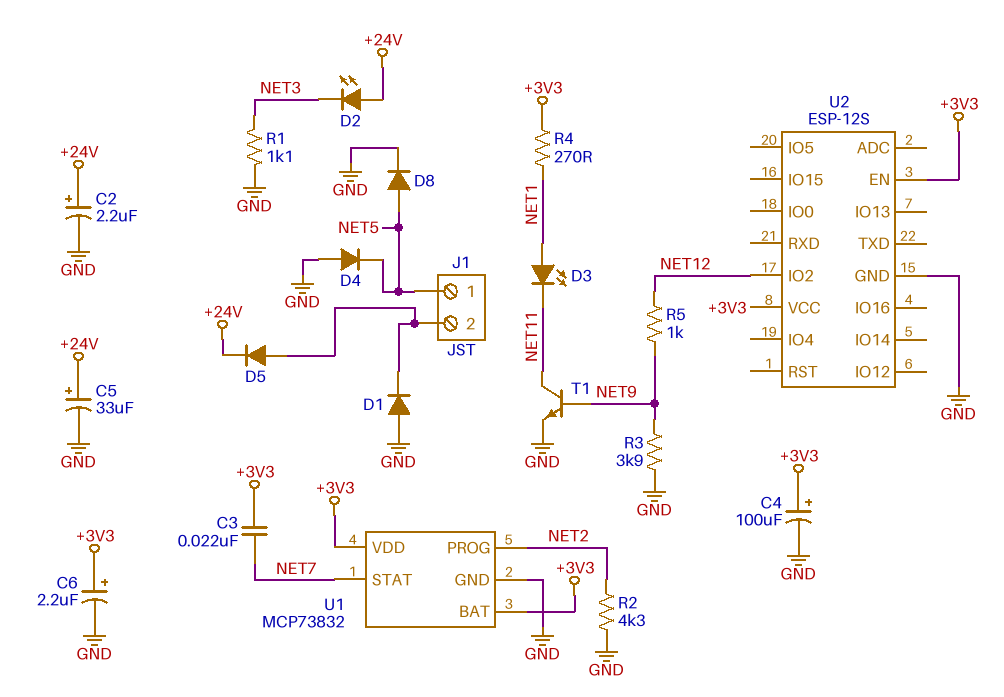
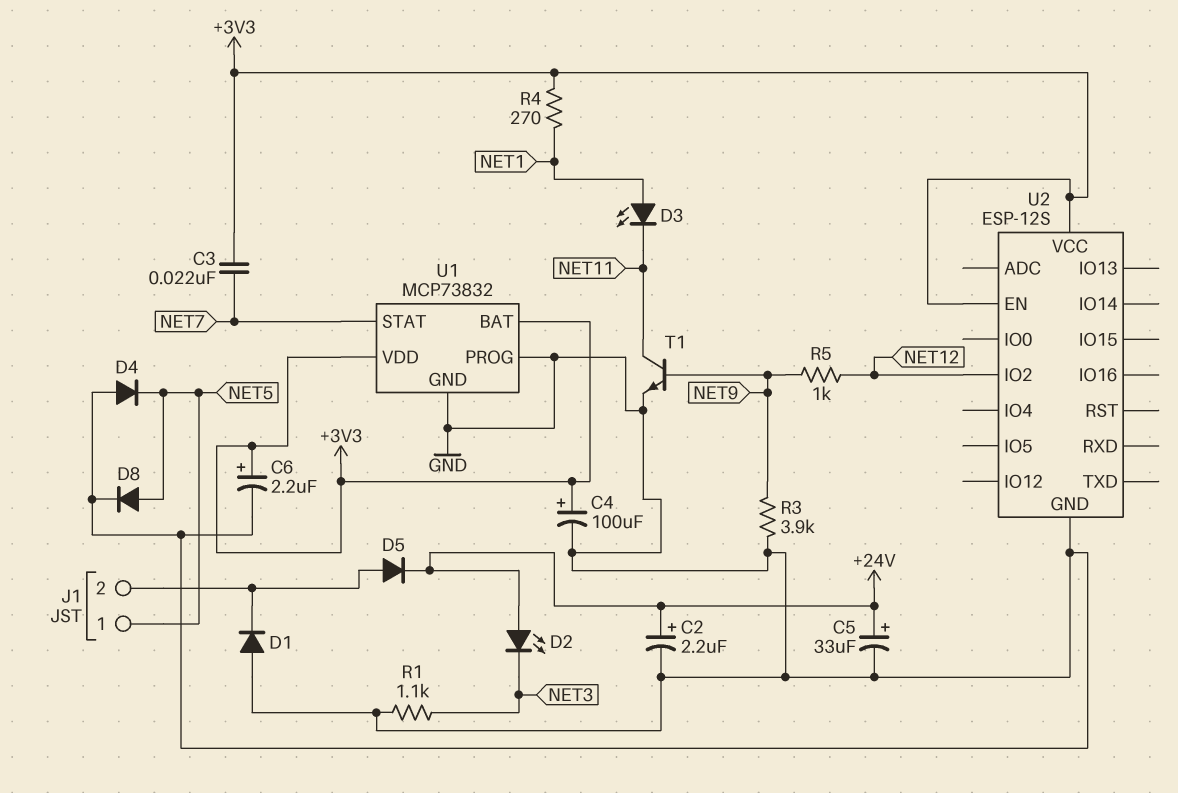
R2: 4.3k (GND, NET2) -> none
U1 pin PROG: NET2 -> GND

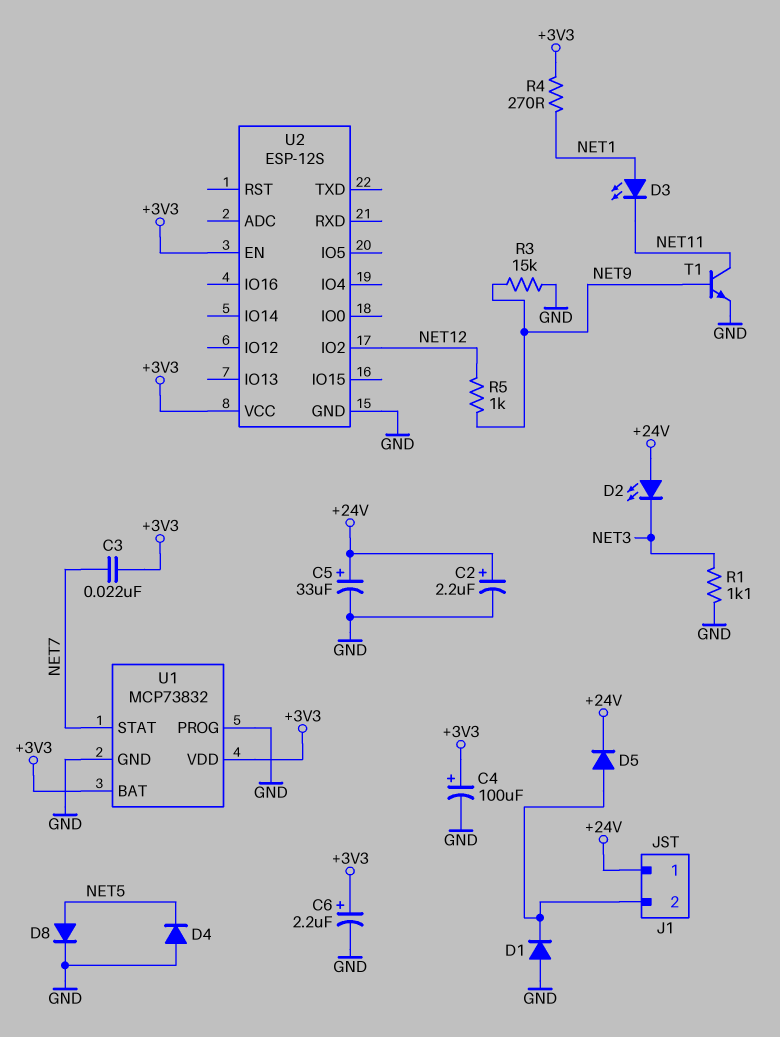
J1 pin 1: NET5 -> +24V
R3: 3.9k (GND, NET9) -> 15k (GND, NET9)

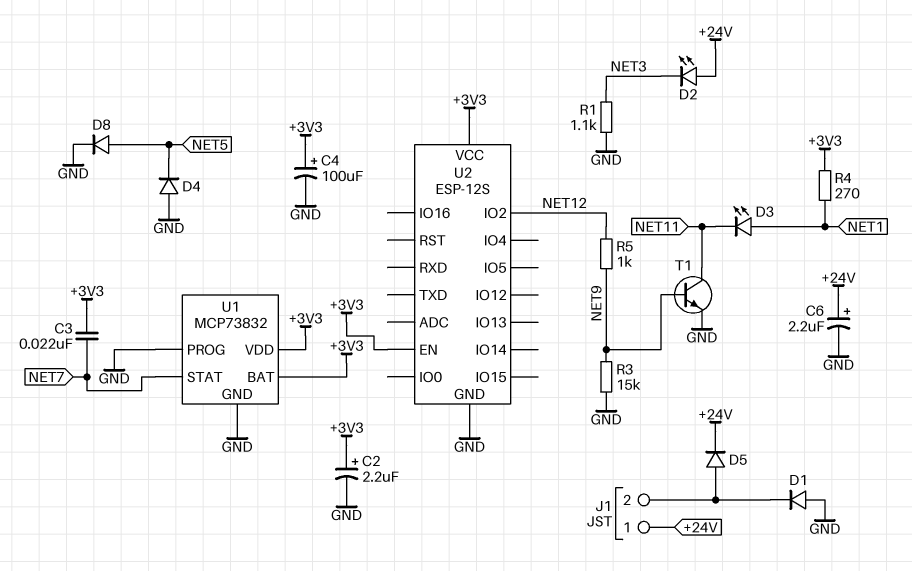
C2: 2.2uF (plus +24V, minus GND) -> 2.2uF (plus +3V3, minus GND)
C5: 33uF (plus +24V, minus GND) -> none
C6: 2.2uF (plus +3V3, minus GND) -> 2.2uF (plus +24V, minus GND)

